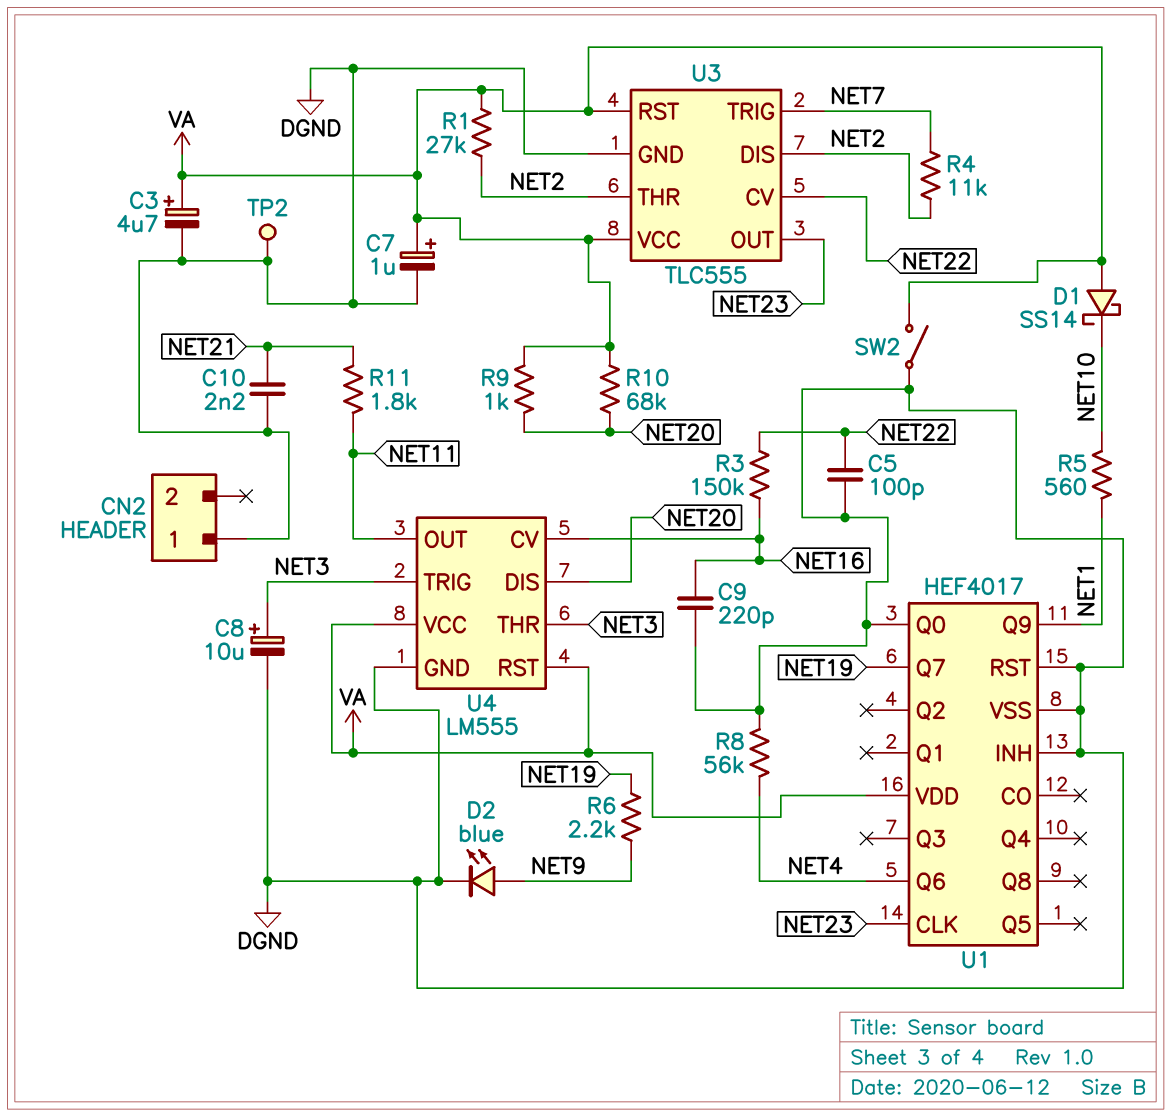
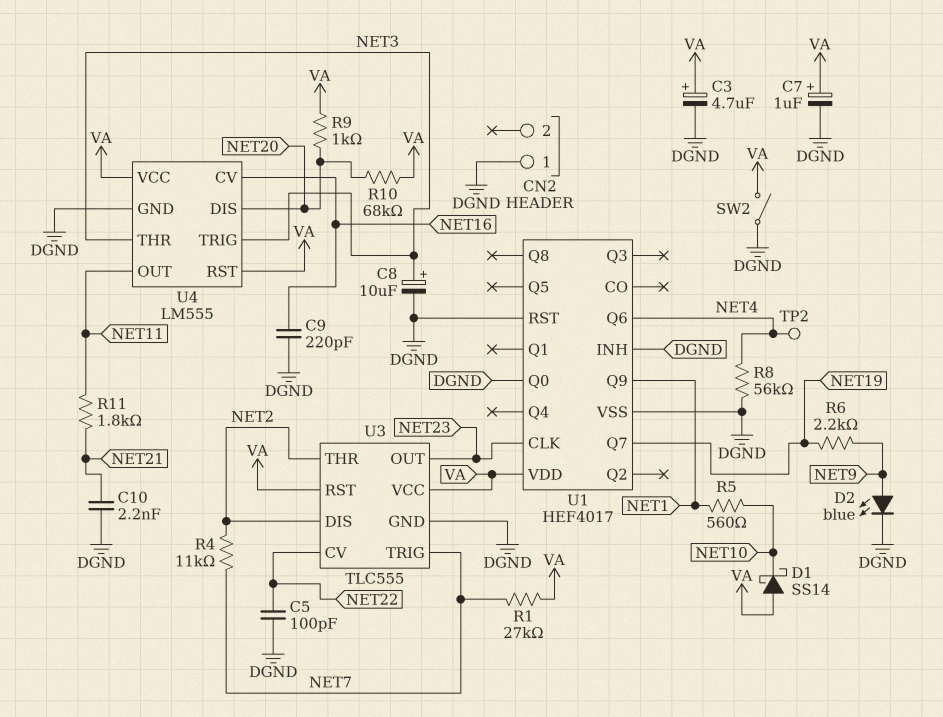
R1: 27k (NET2, VA) -> 27k (NET7, VA)
R3: 150k (NET16, NET22) -> none
TP2: test point (DGND) -> test point (NET4)

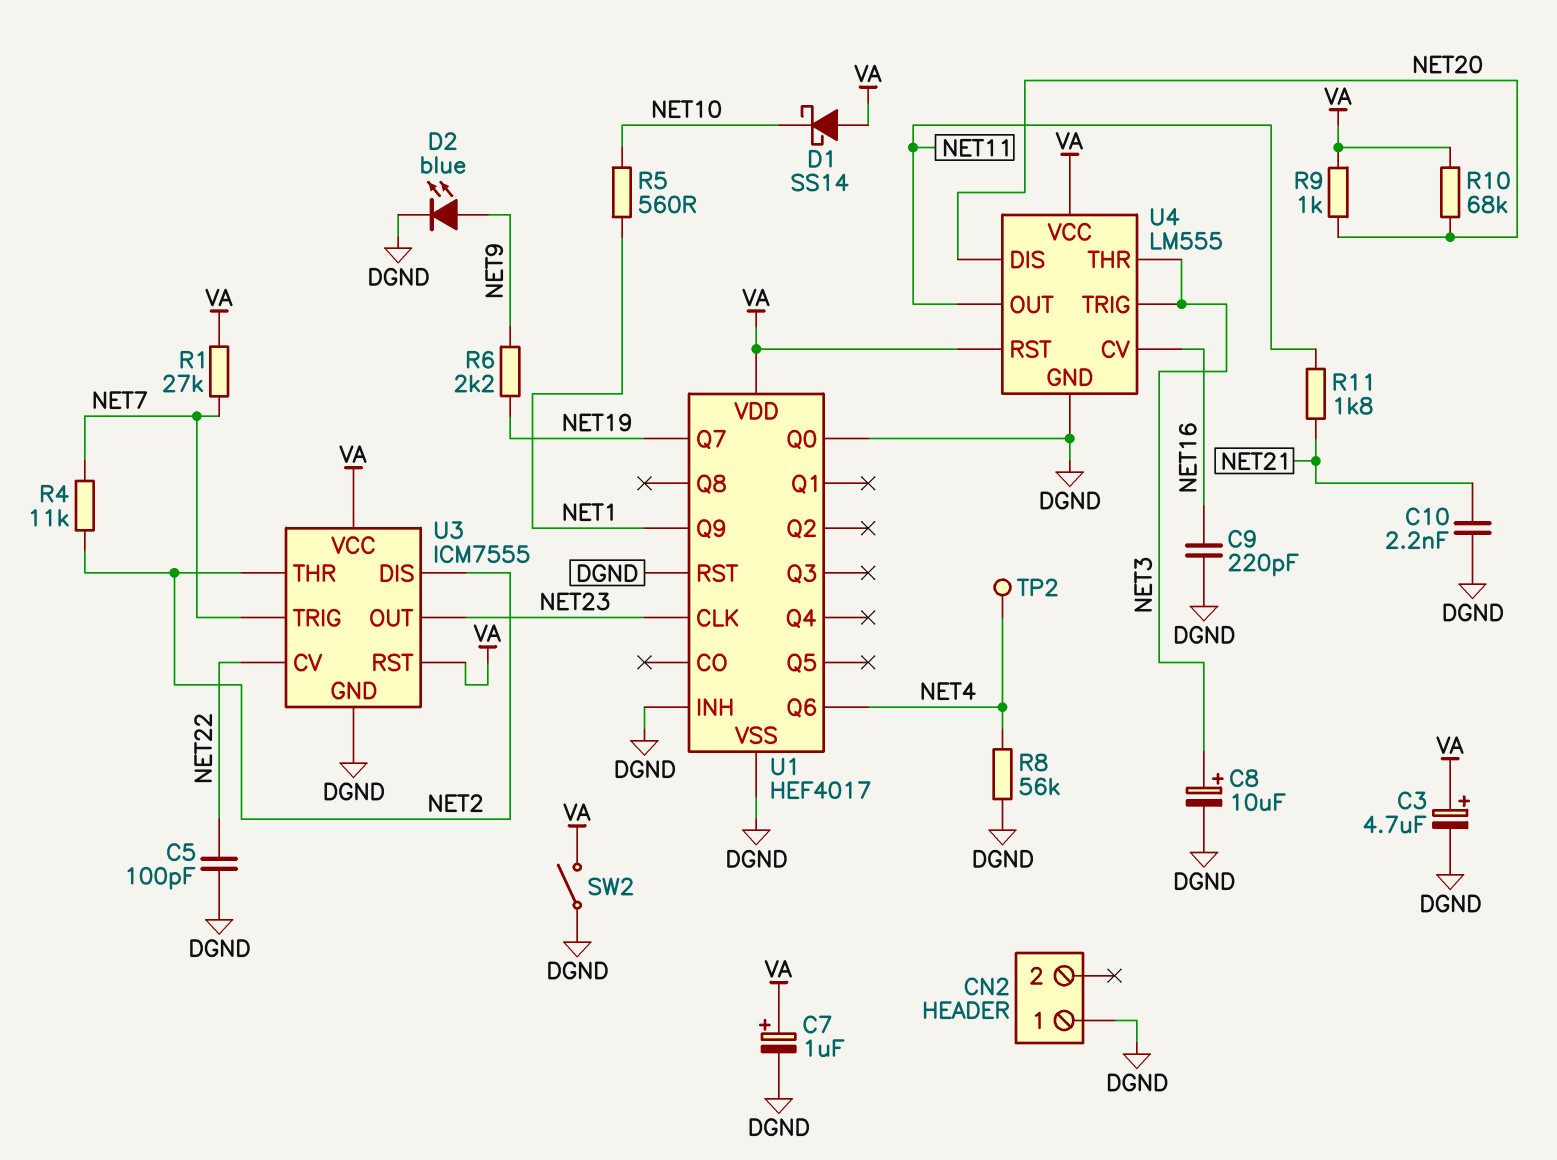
U3: TLC555 -> ICM7555

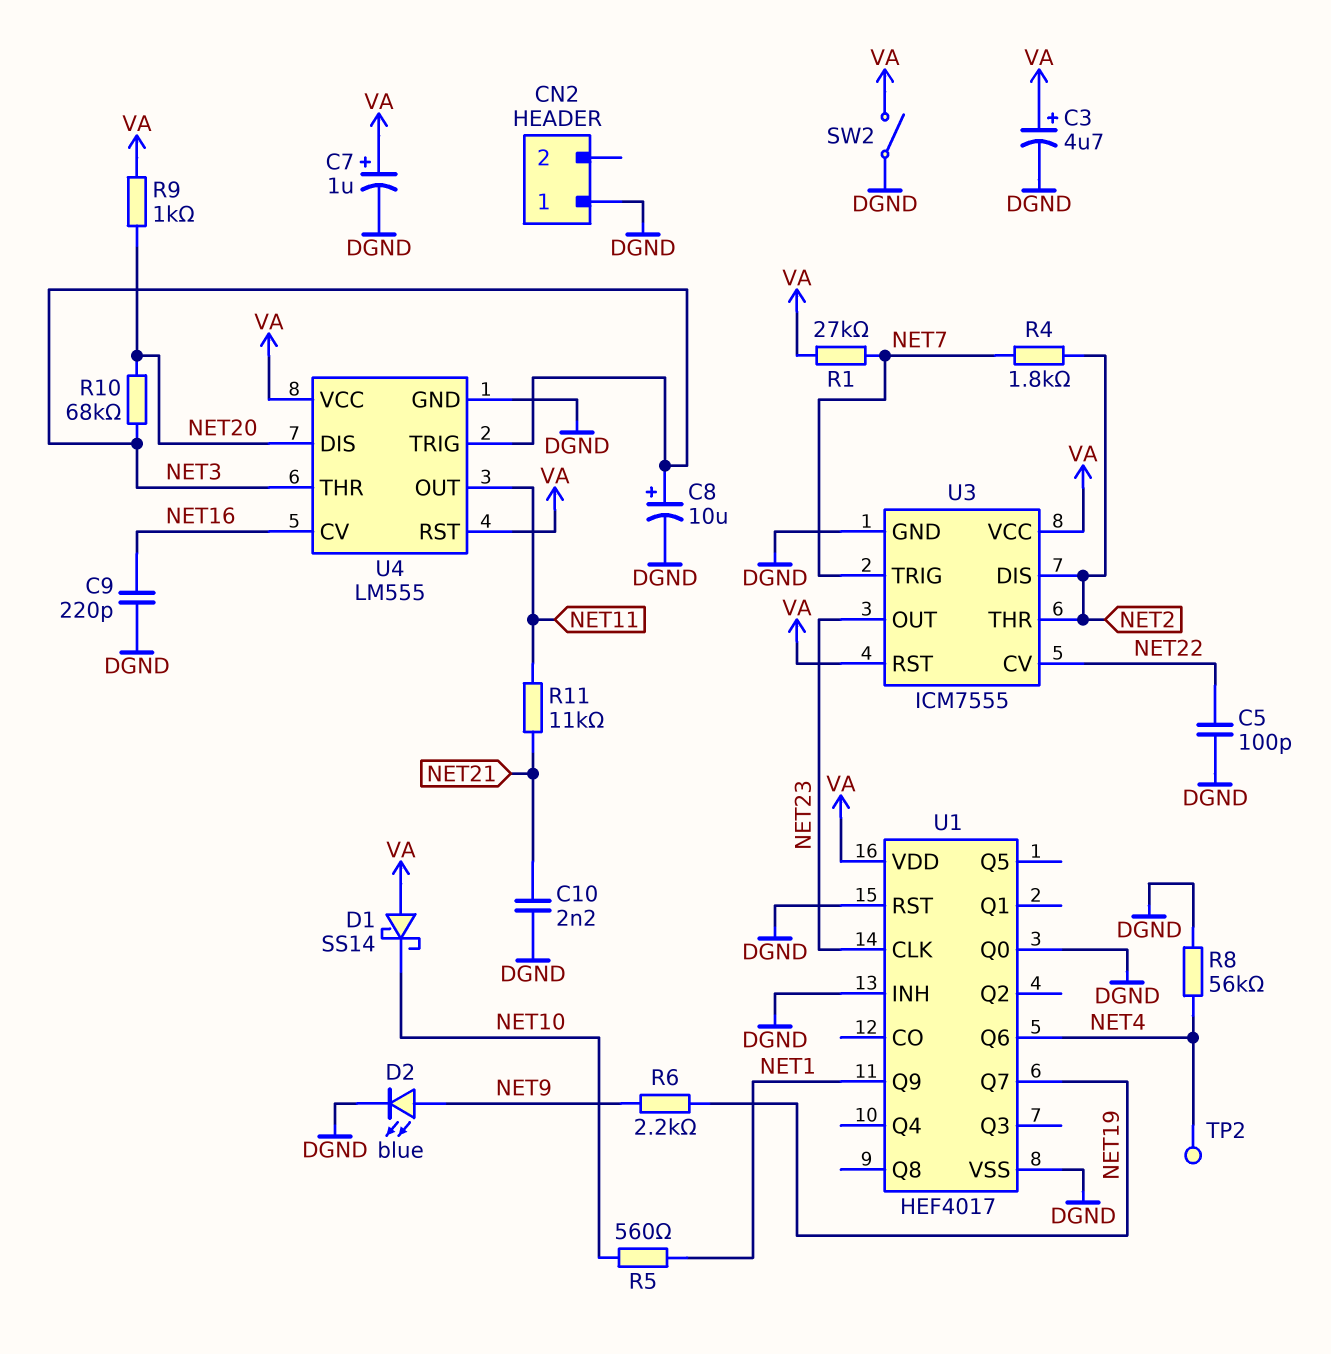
R4: 11k (NET2, NET7) -> 1.8k (NET2, NET7)
R10: 68k (NET20, VA) -> 68k (NET3, NET20)
R11: 1.8k (NET11, NET21) -> 11k (NET11, NET21)

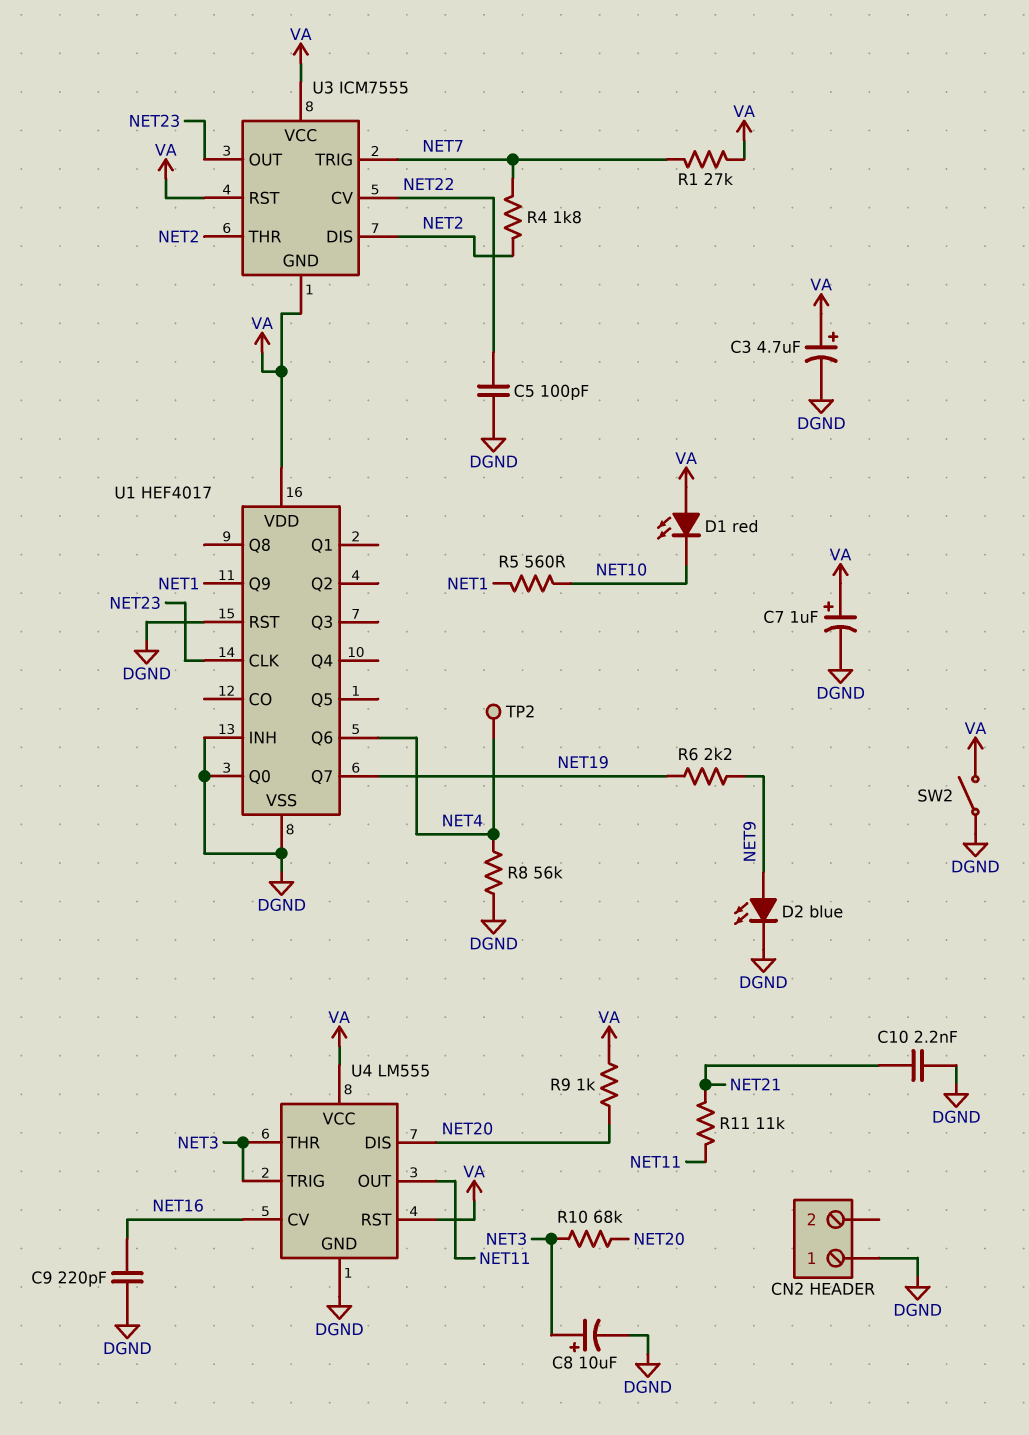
D1: schottky SS14 (A VA, K NET10) -> LED red (A VA, K NET10)
U3 pin GND: DGND -> VA

